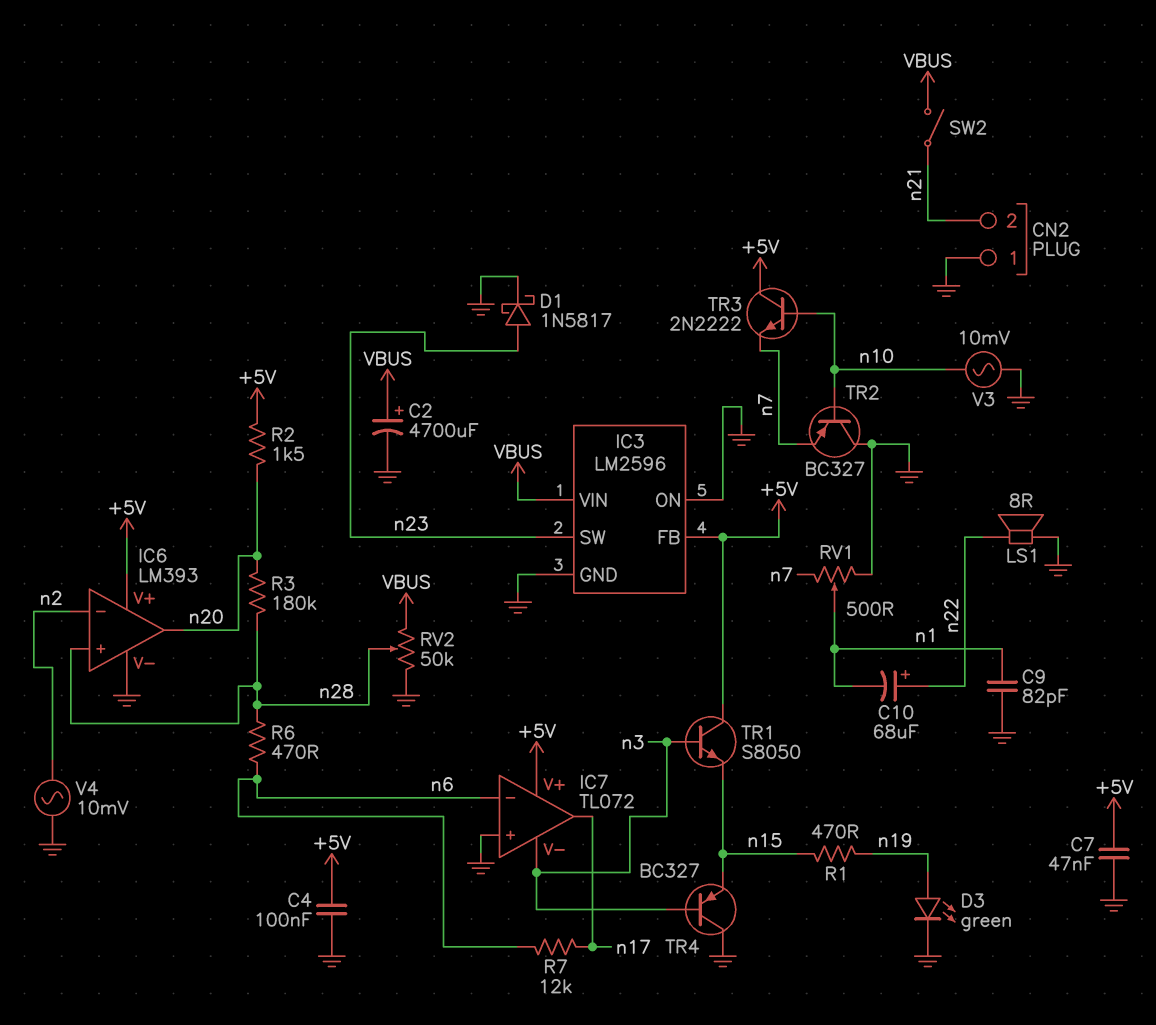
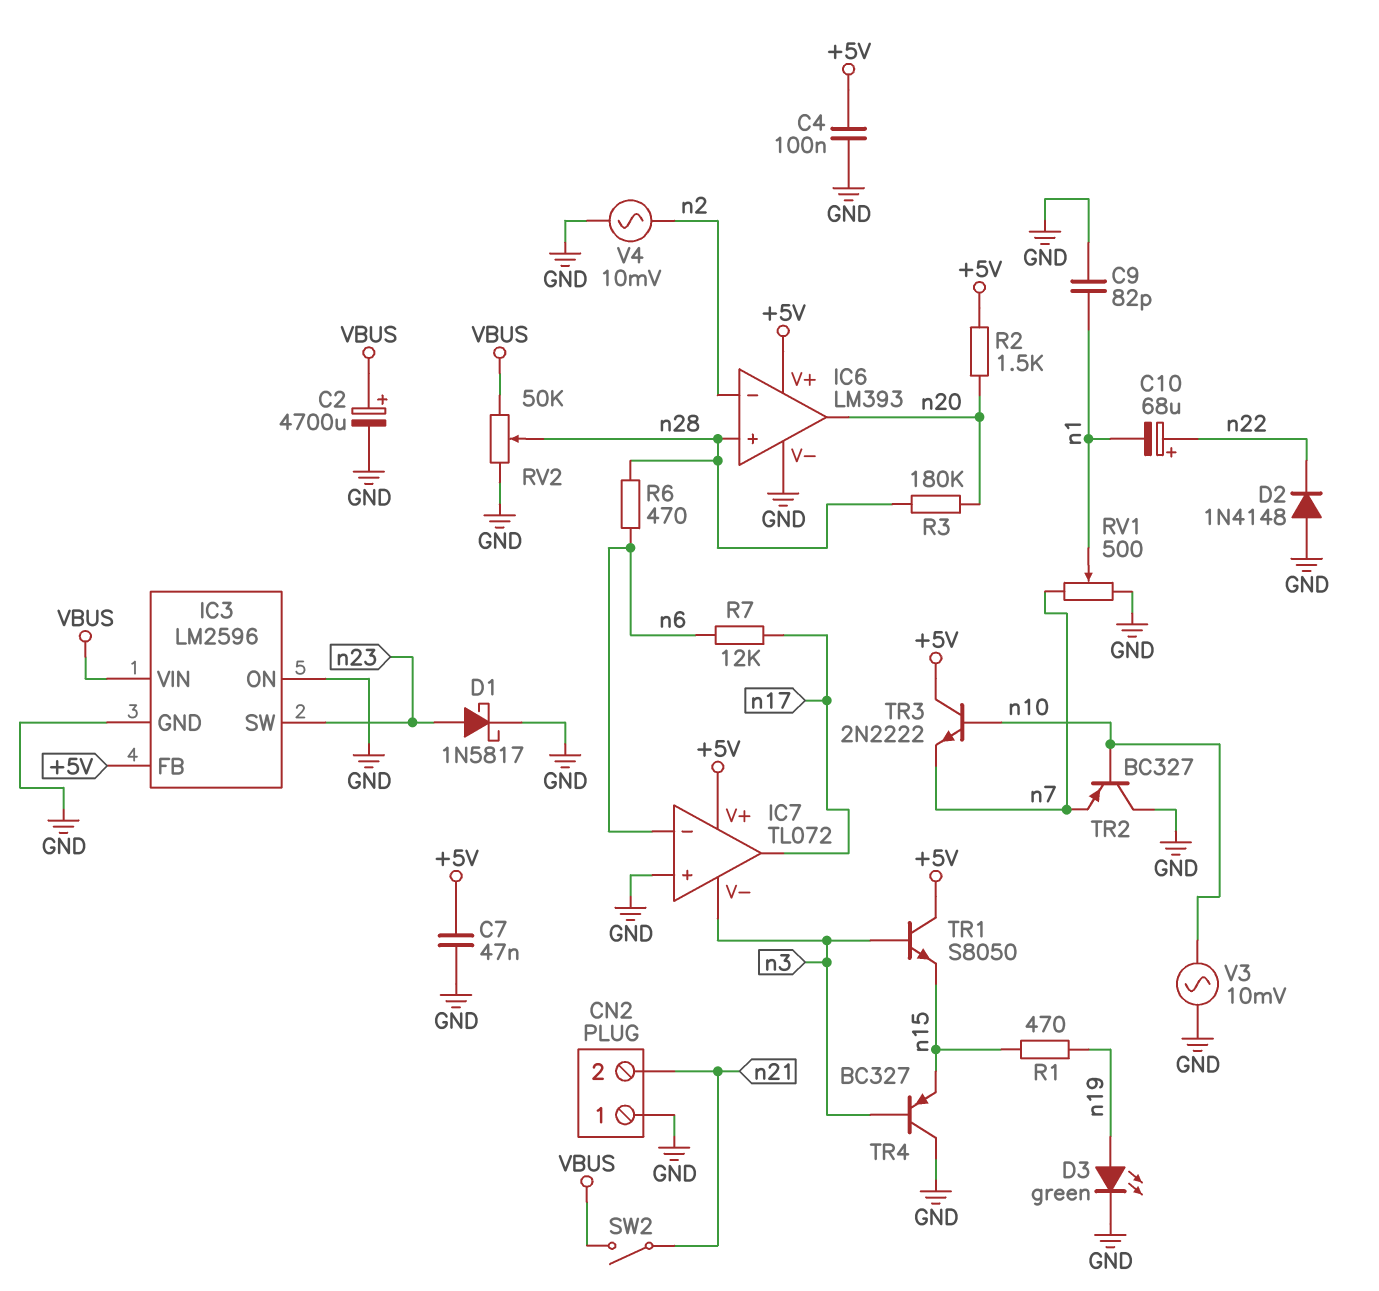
D2: none -> diode 1N4148 (A GND, K n22)
LS1: speaker 8R (GND, n22) -> none

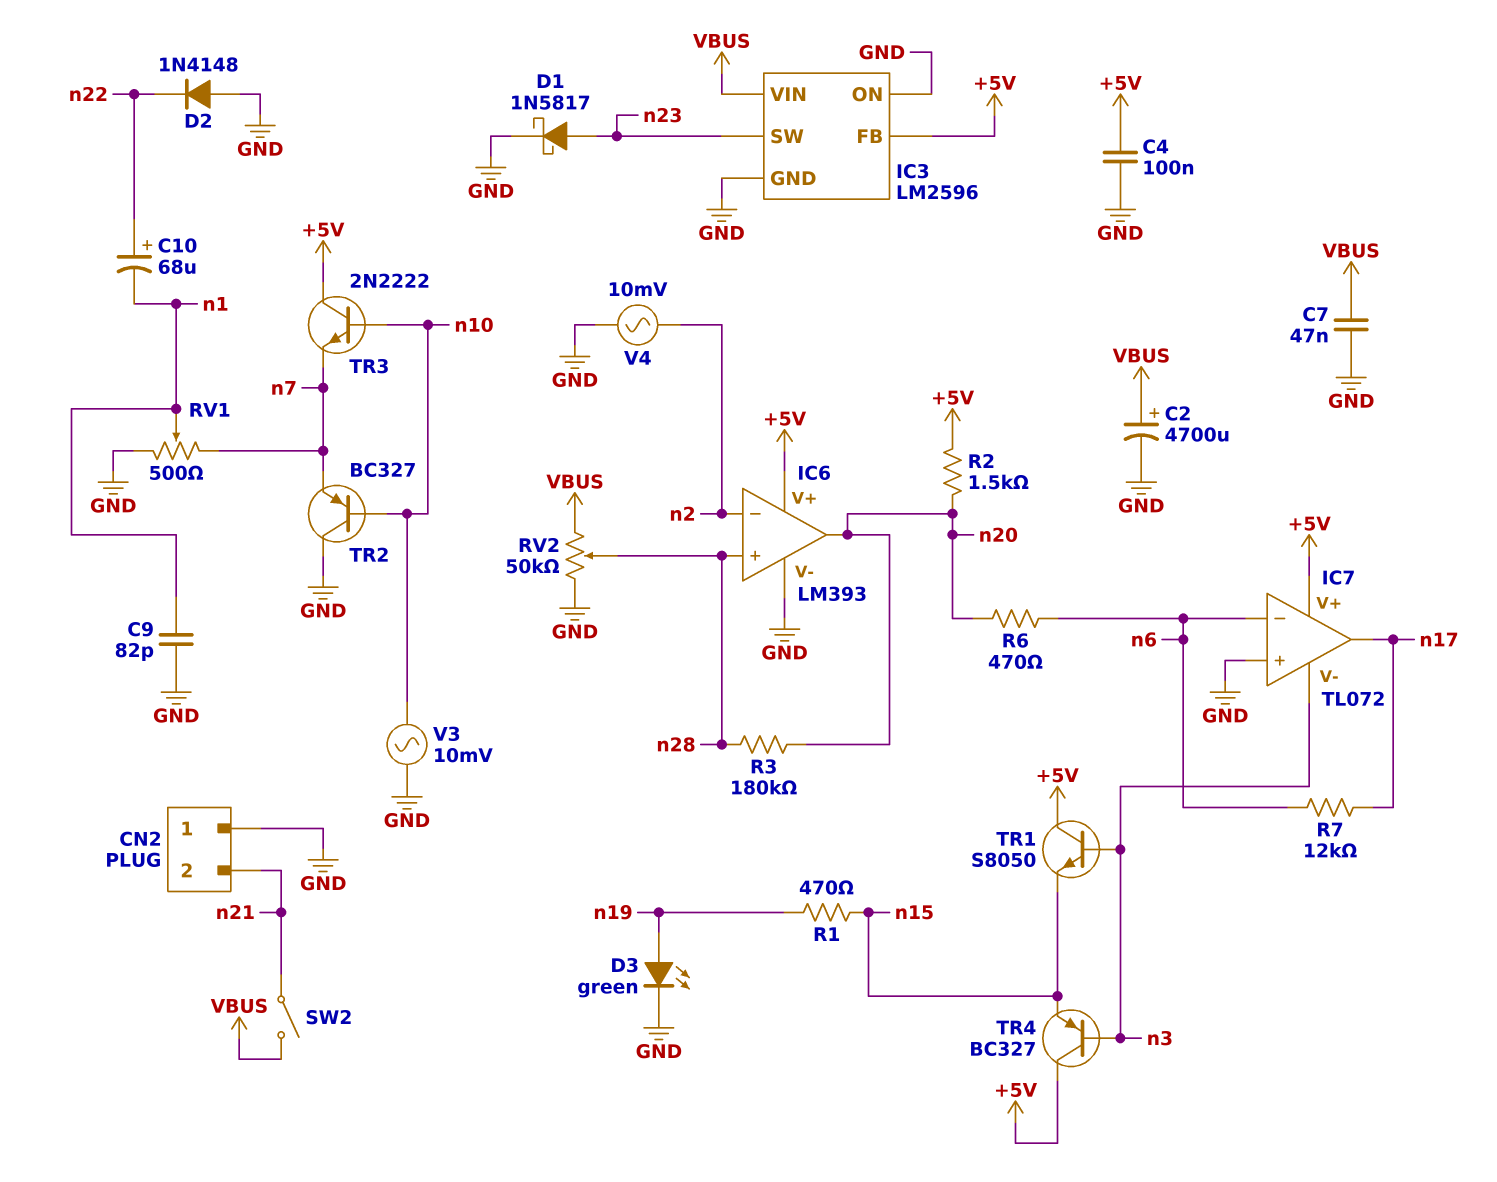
C7: 47nF (+5V, GND) -> 47nF (GND, VBUS)
R6: 470 (n6, n28) -> 470 (n6, n20)
TR4: PNP BC327 (B n3, C GND, E n15) -> PNP BC327 (B n3, C +5V, E n15)

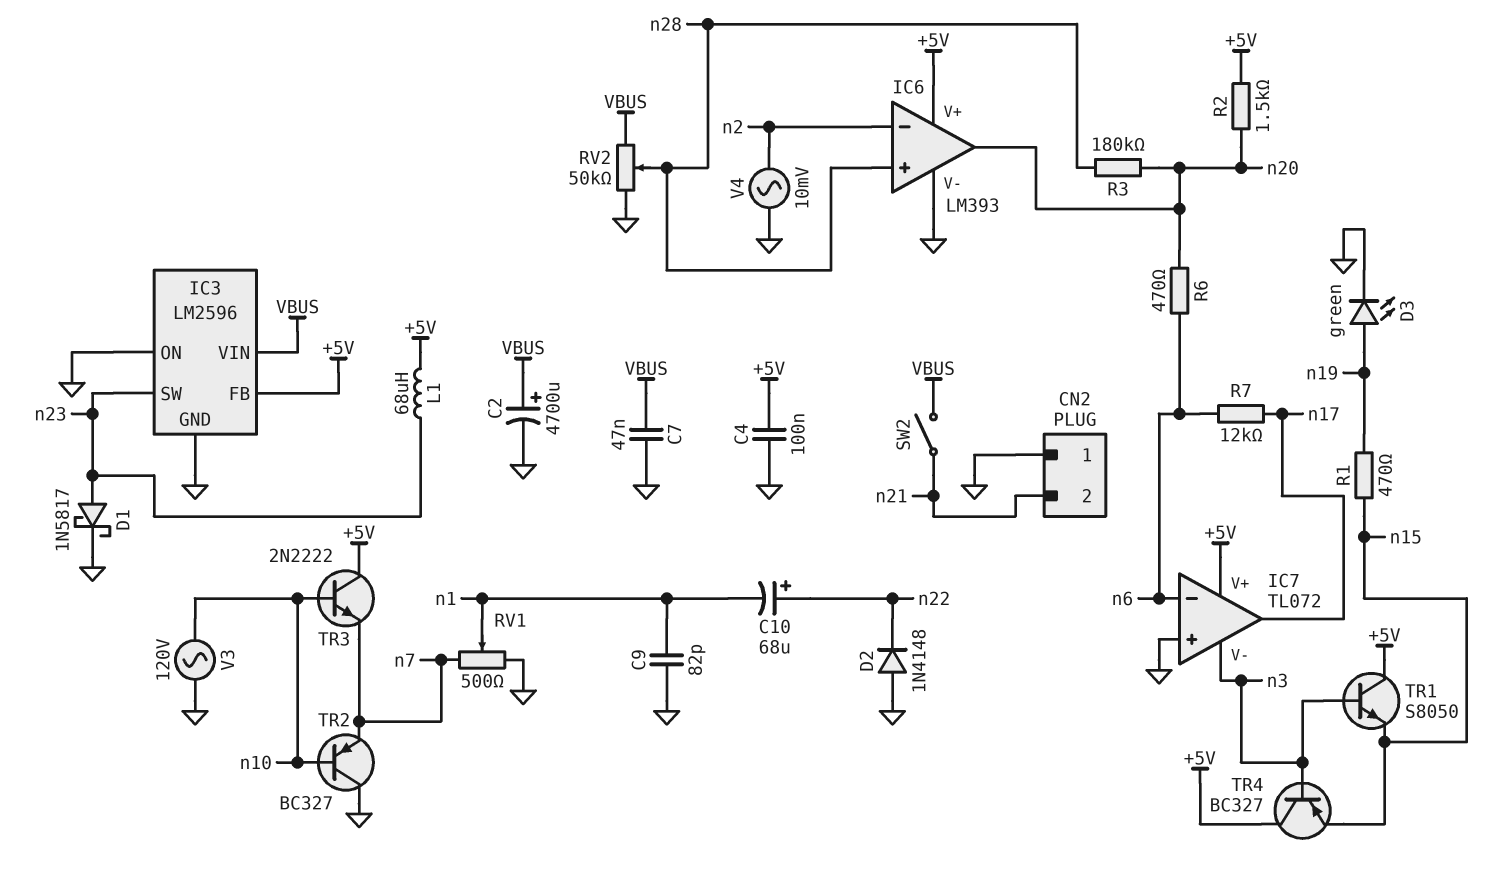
L1: none -> 68uH (+5V, n23)
V3: AC 10mV (GND, n10) -> AC 120V (GND, n10)

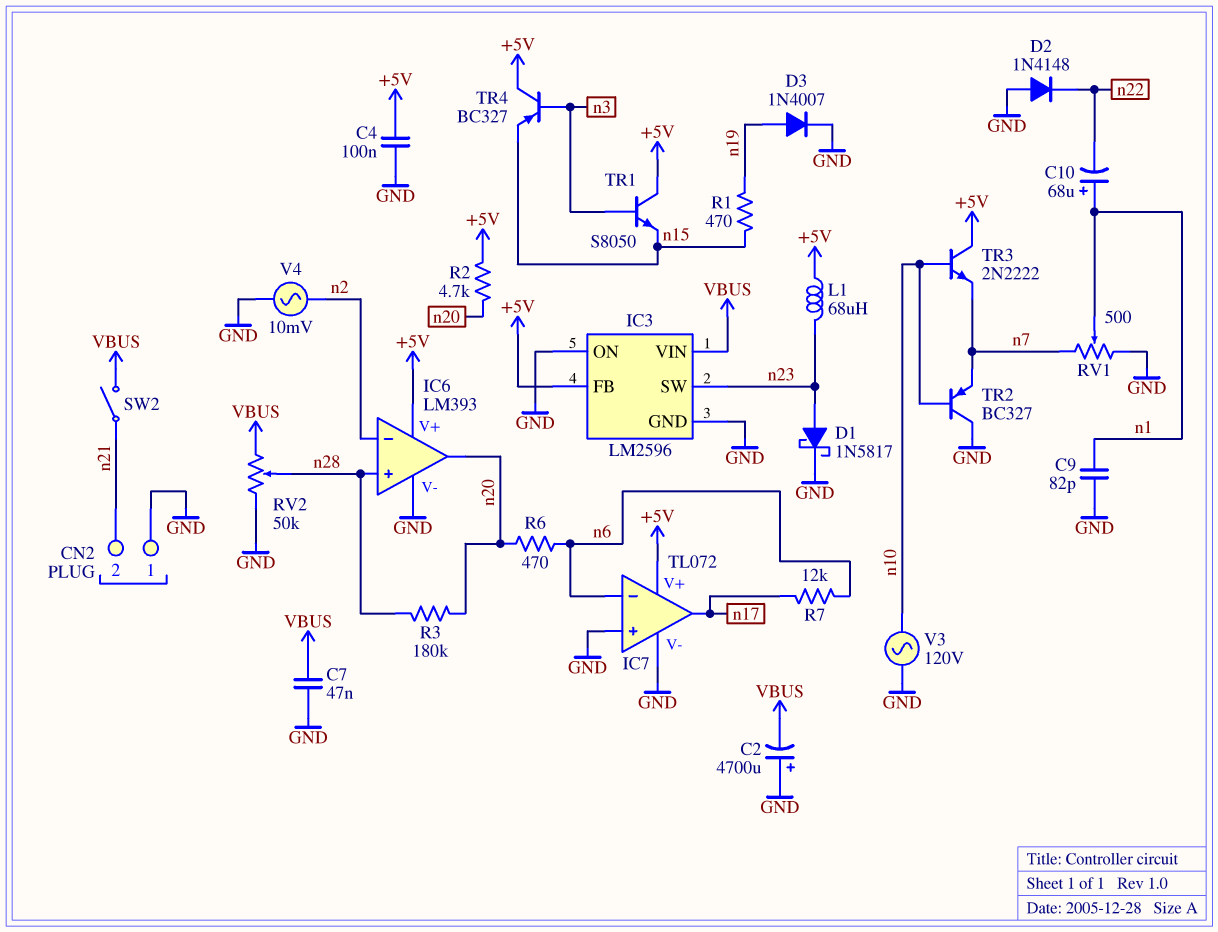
C2: 4700uF (plus VBUS, minus GND) -> 4700uF (plus GND, minus VBUS)
C10: 68uF (plus n22, minus n1) -> 68uF (plus n1, minus n22)
D3: LED green (A n19, K GND) -> diode 1N4007 (A n19, K GND)
IC7 pin V-: n3 -> GND
R2: 1.5k (+5V, n20) -> 4.7k (+5V, n20)

